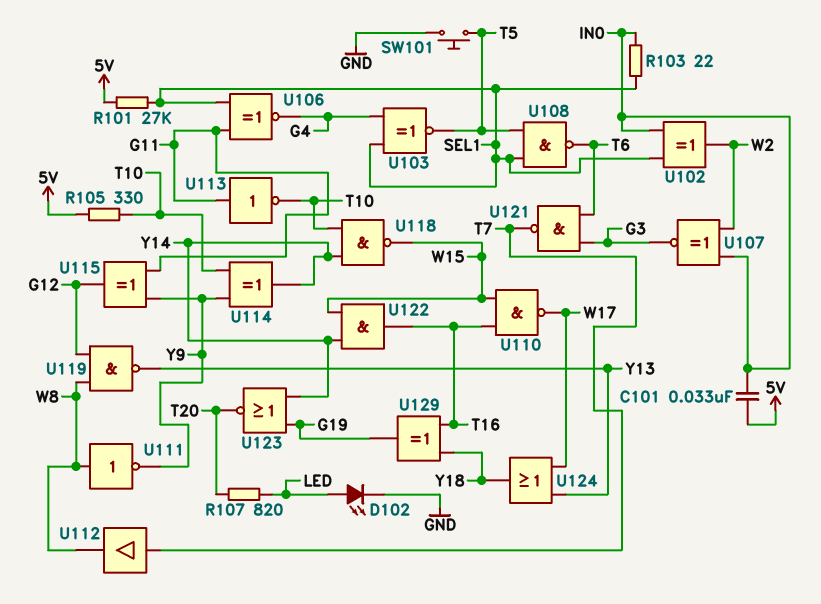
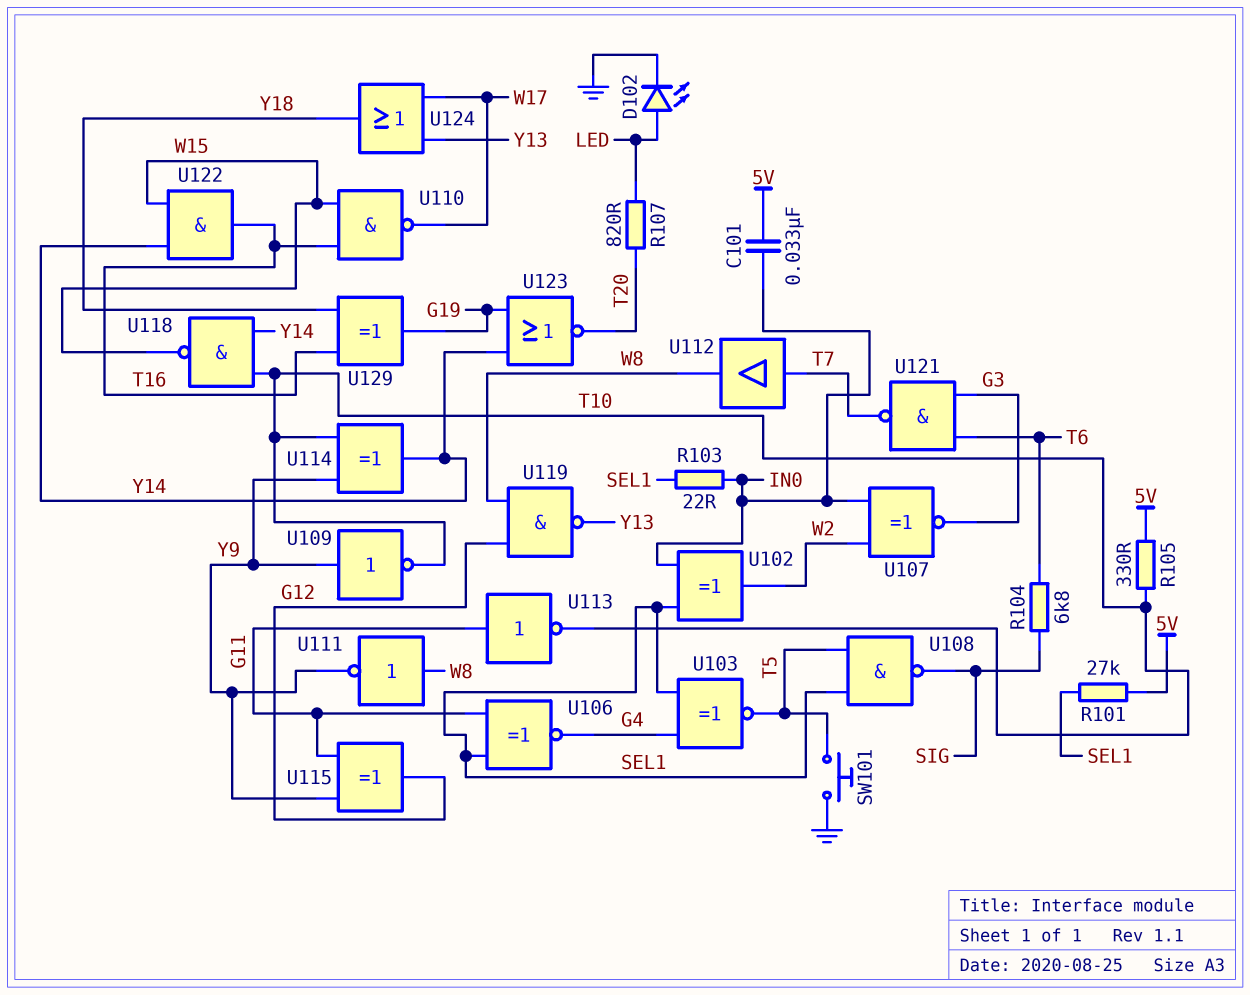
R104: none -> 6.8k (SIG, T6)
U108: NAND (in SEL1, in T5, out T6) -> NAND (in SEL1, in T5, out SIG)
U109: none -> NOT (in Y9, out T10)

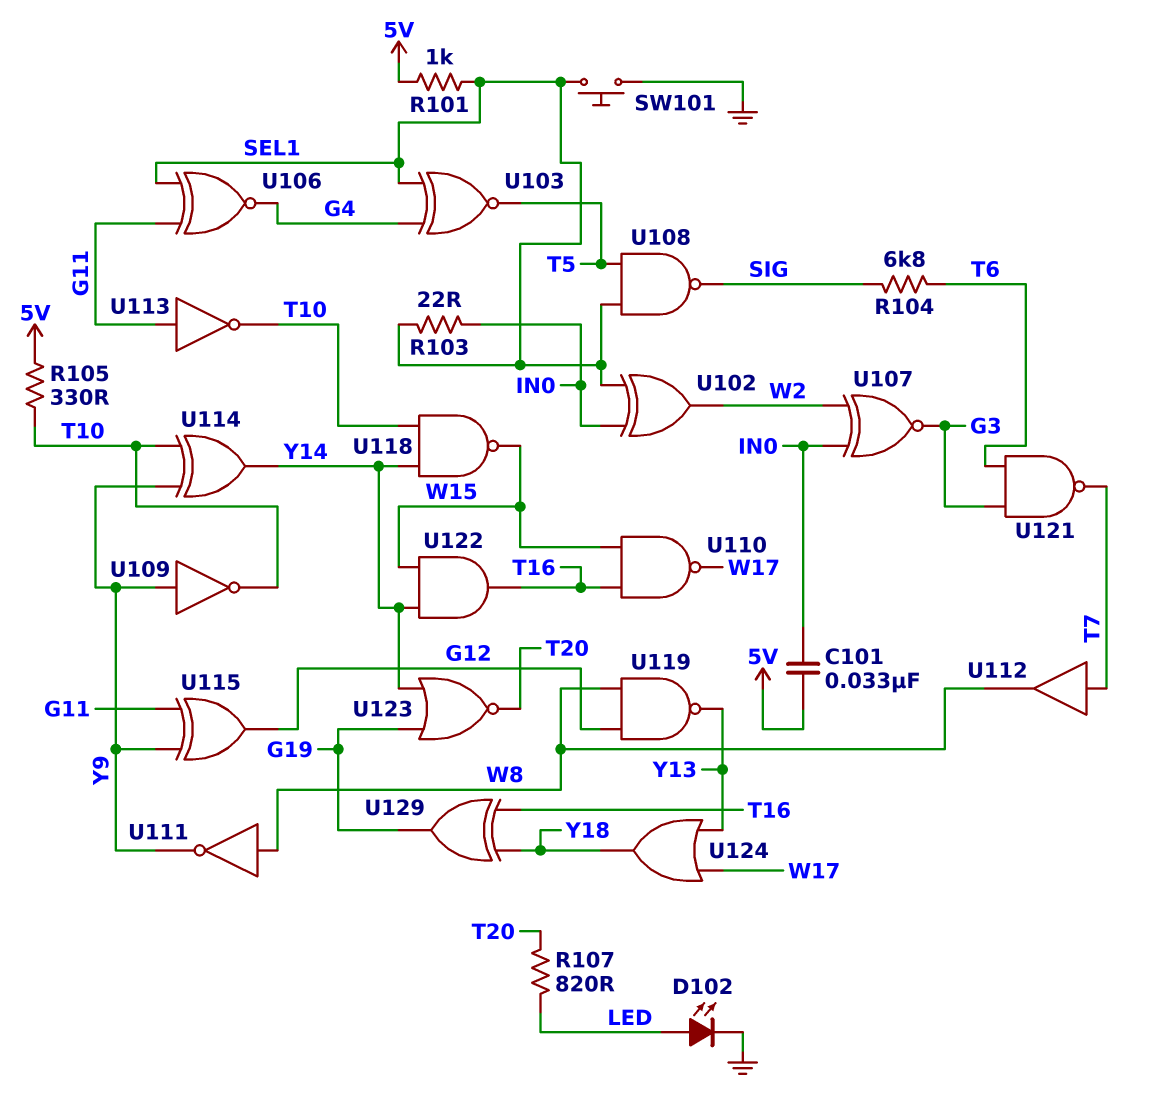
R101: 27k (5V, SEL1) -> 1k (5V, SEL1)
SW101: button (GND, T5) -> button (GND, SEL1)

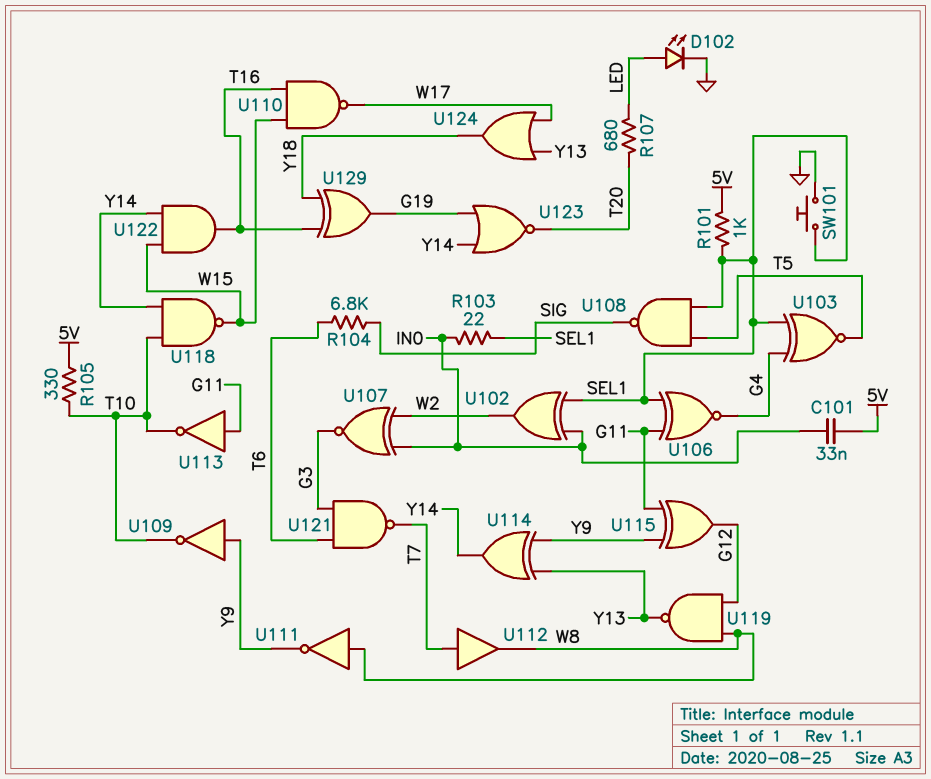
R107: 820 (LED, T20) -> 680 (LED, T20)
U114: XOR (in T10, in Y9, out Y14) -> XOR (in Y9, in Y13, out Y14)

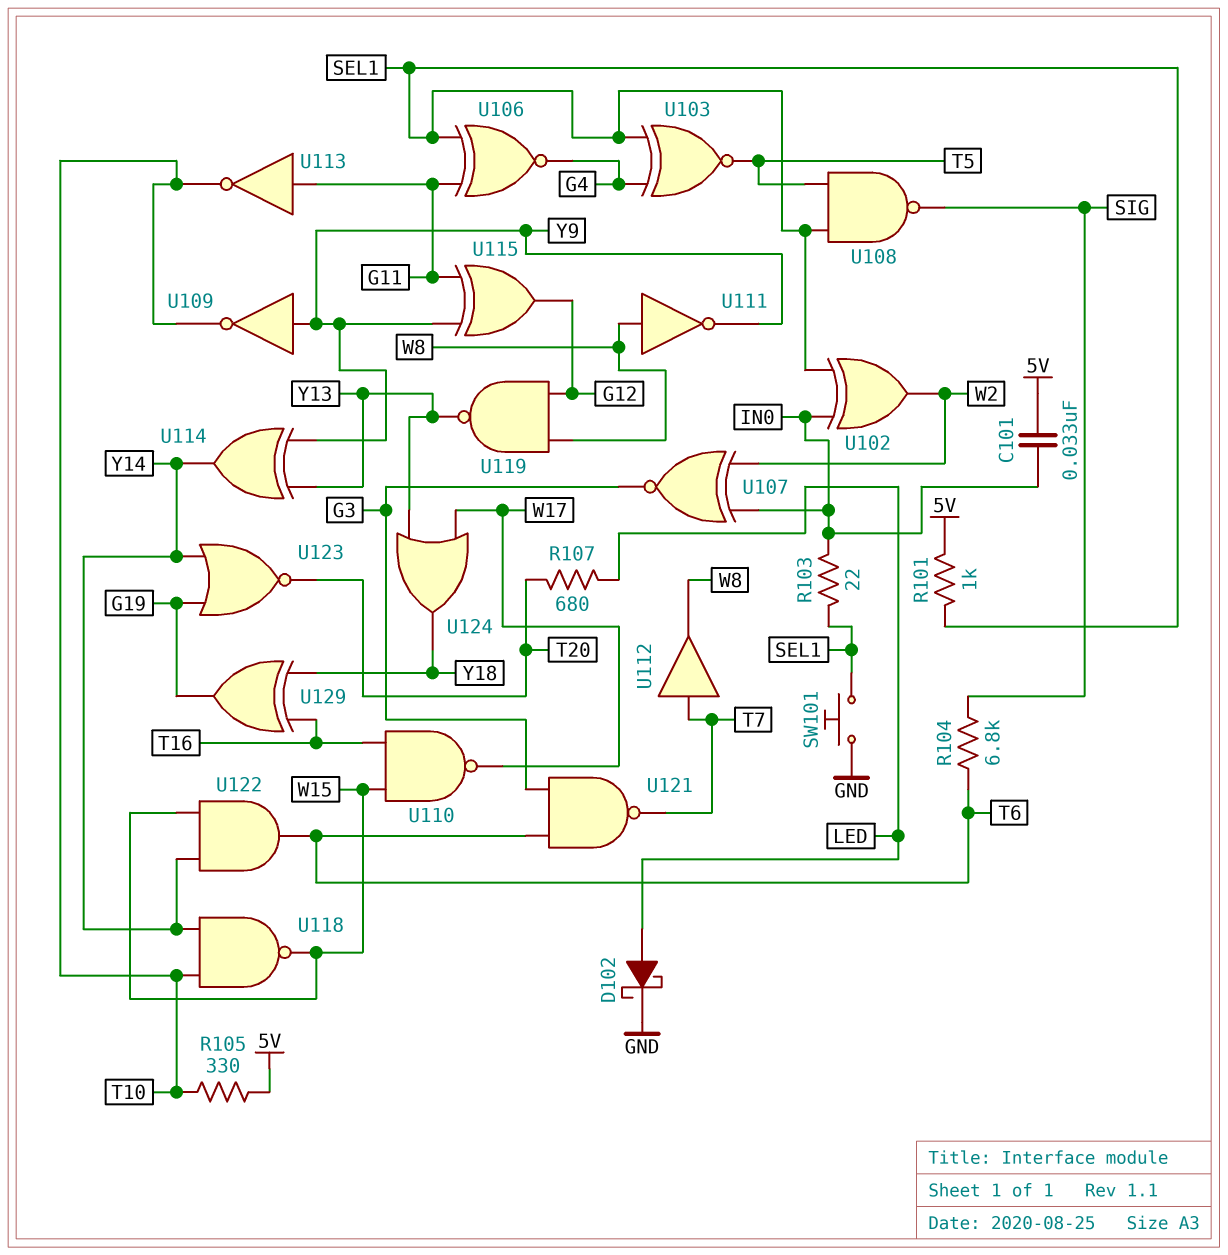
D102: LED (A LED, K GND) -> schottky (A LED, K GND)
U122: AND (in W15, in Y14, out T16) -> AND (in W15, in Y14, out T6)

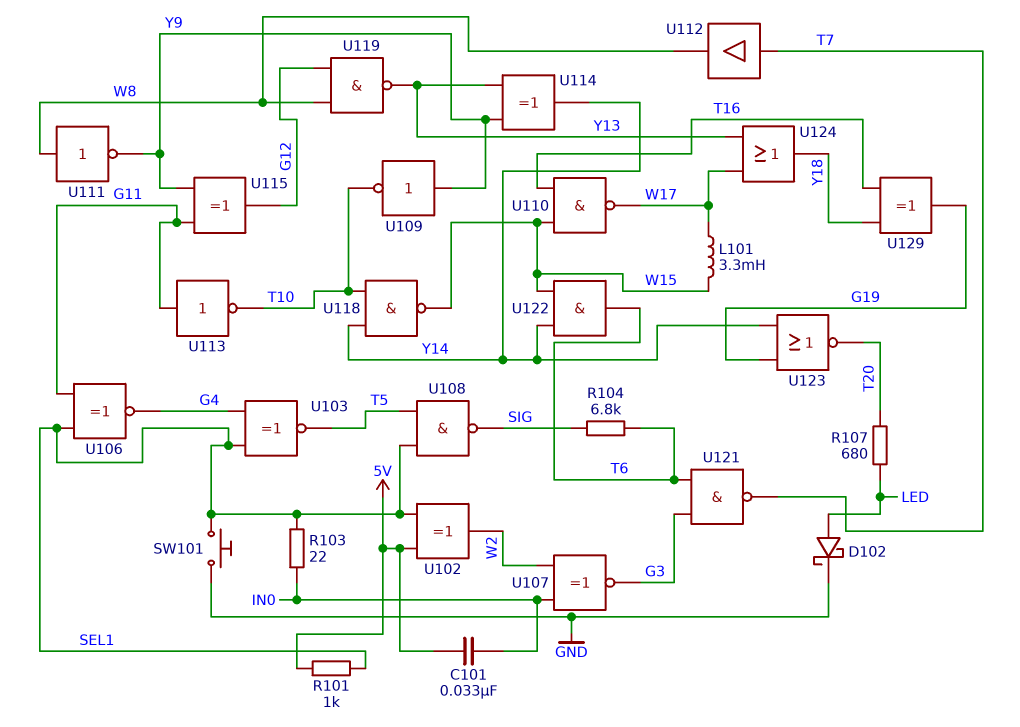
L101: none -> 3.3mH (W15, W17)
R105: 330 (5V, T10) -> none
U102: XOR (in IN0, in SEL1, out W2) -> XOR (in 5V, in SEL1, out W2)

